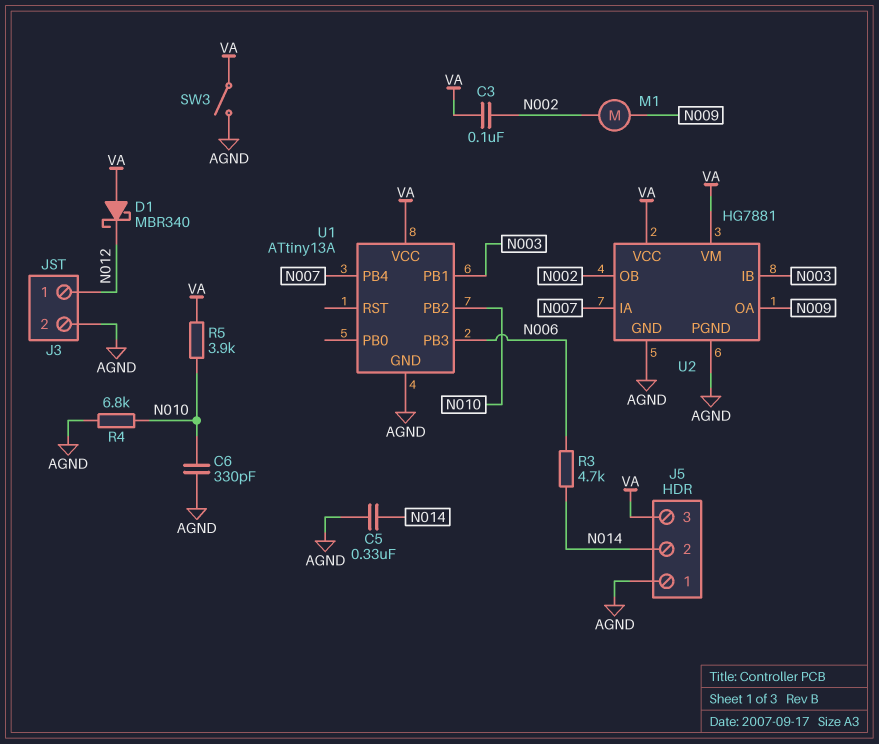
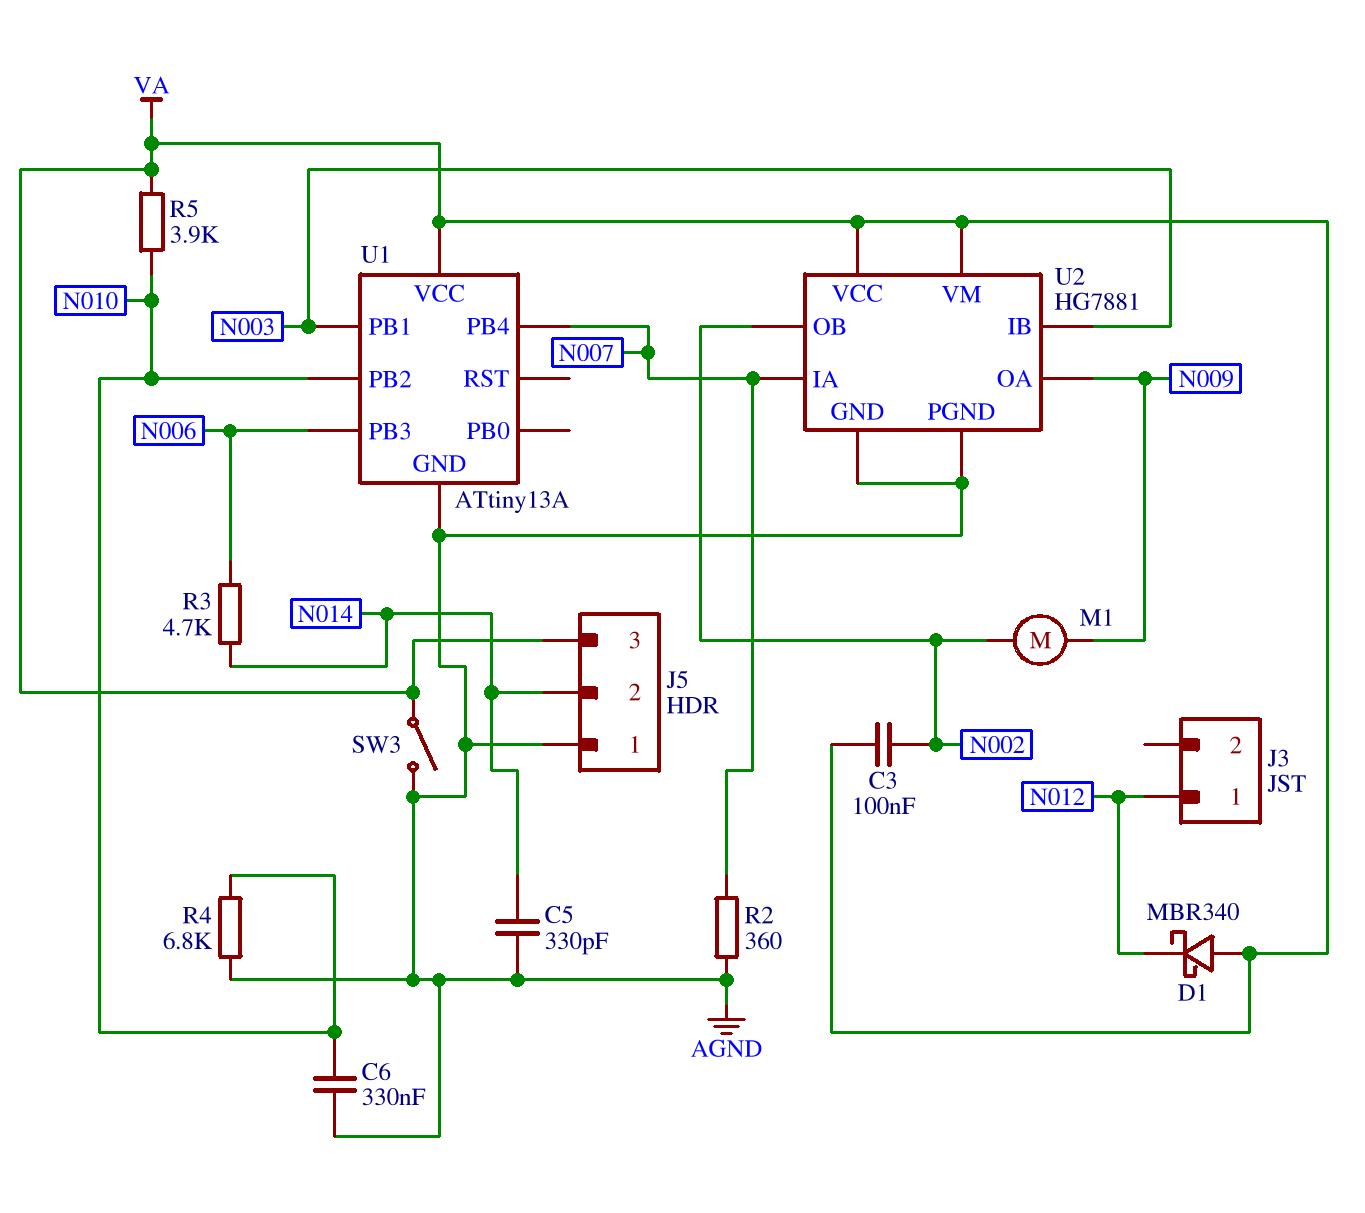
C5: 330nF (AGND, N014) -> 330pF (AGND, N014)
C6: 330pF (AGND, N010) -> 330nF (AGND, N010)
J3 pin 2: AGND -> none
R2: none -> 360 (AGND, N007)

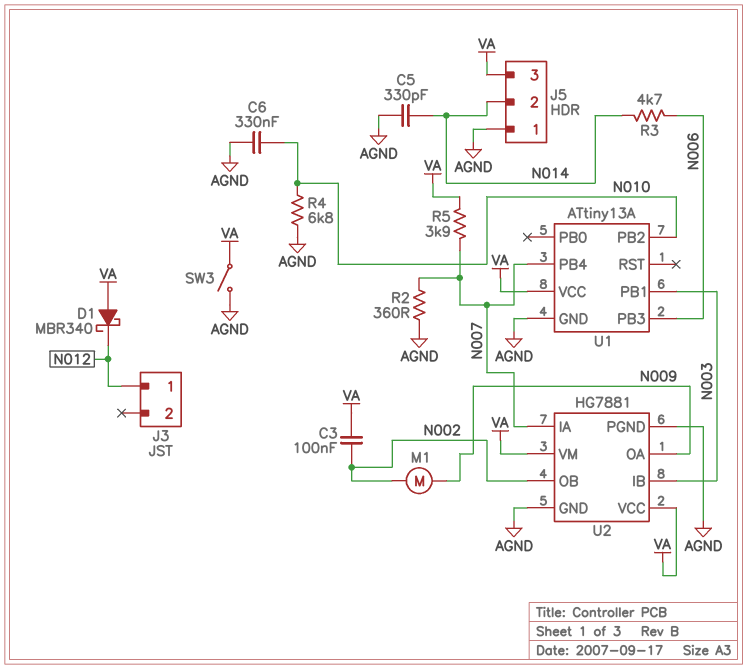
R5: 3.9k (N010, VA) -> 3.9k (N007, VA)

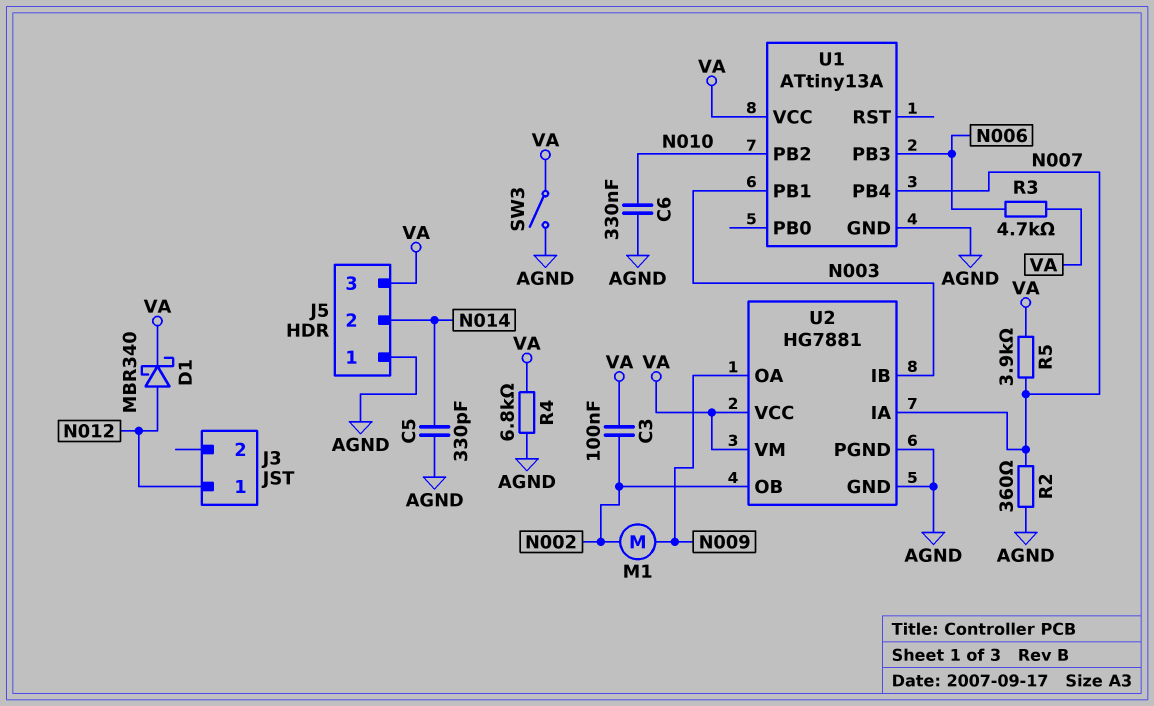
D1: schottky MBR340 (A VA, K N012) -> schottky MBR340 (A N012, K VA)
R3: 4.7k (N006, N014) -> 4.7k (N006, VA)
R4: 6.8k (AGND, N010) -> 6.8k (AGND, VA)

